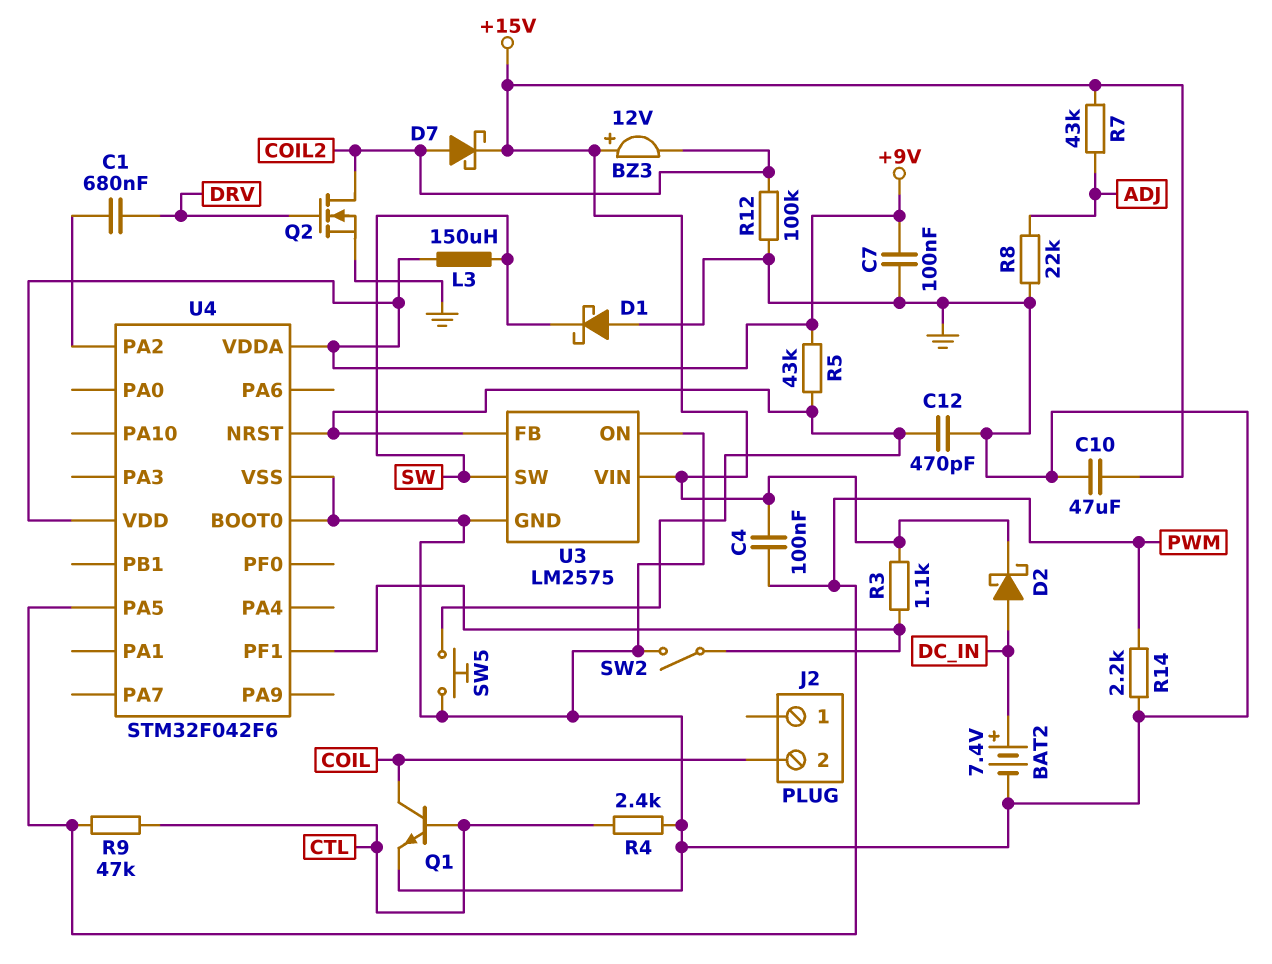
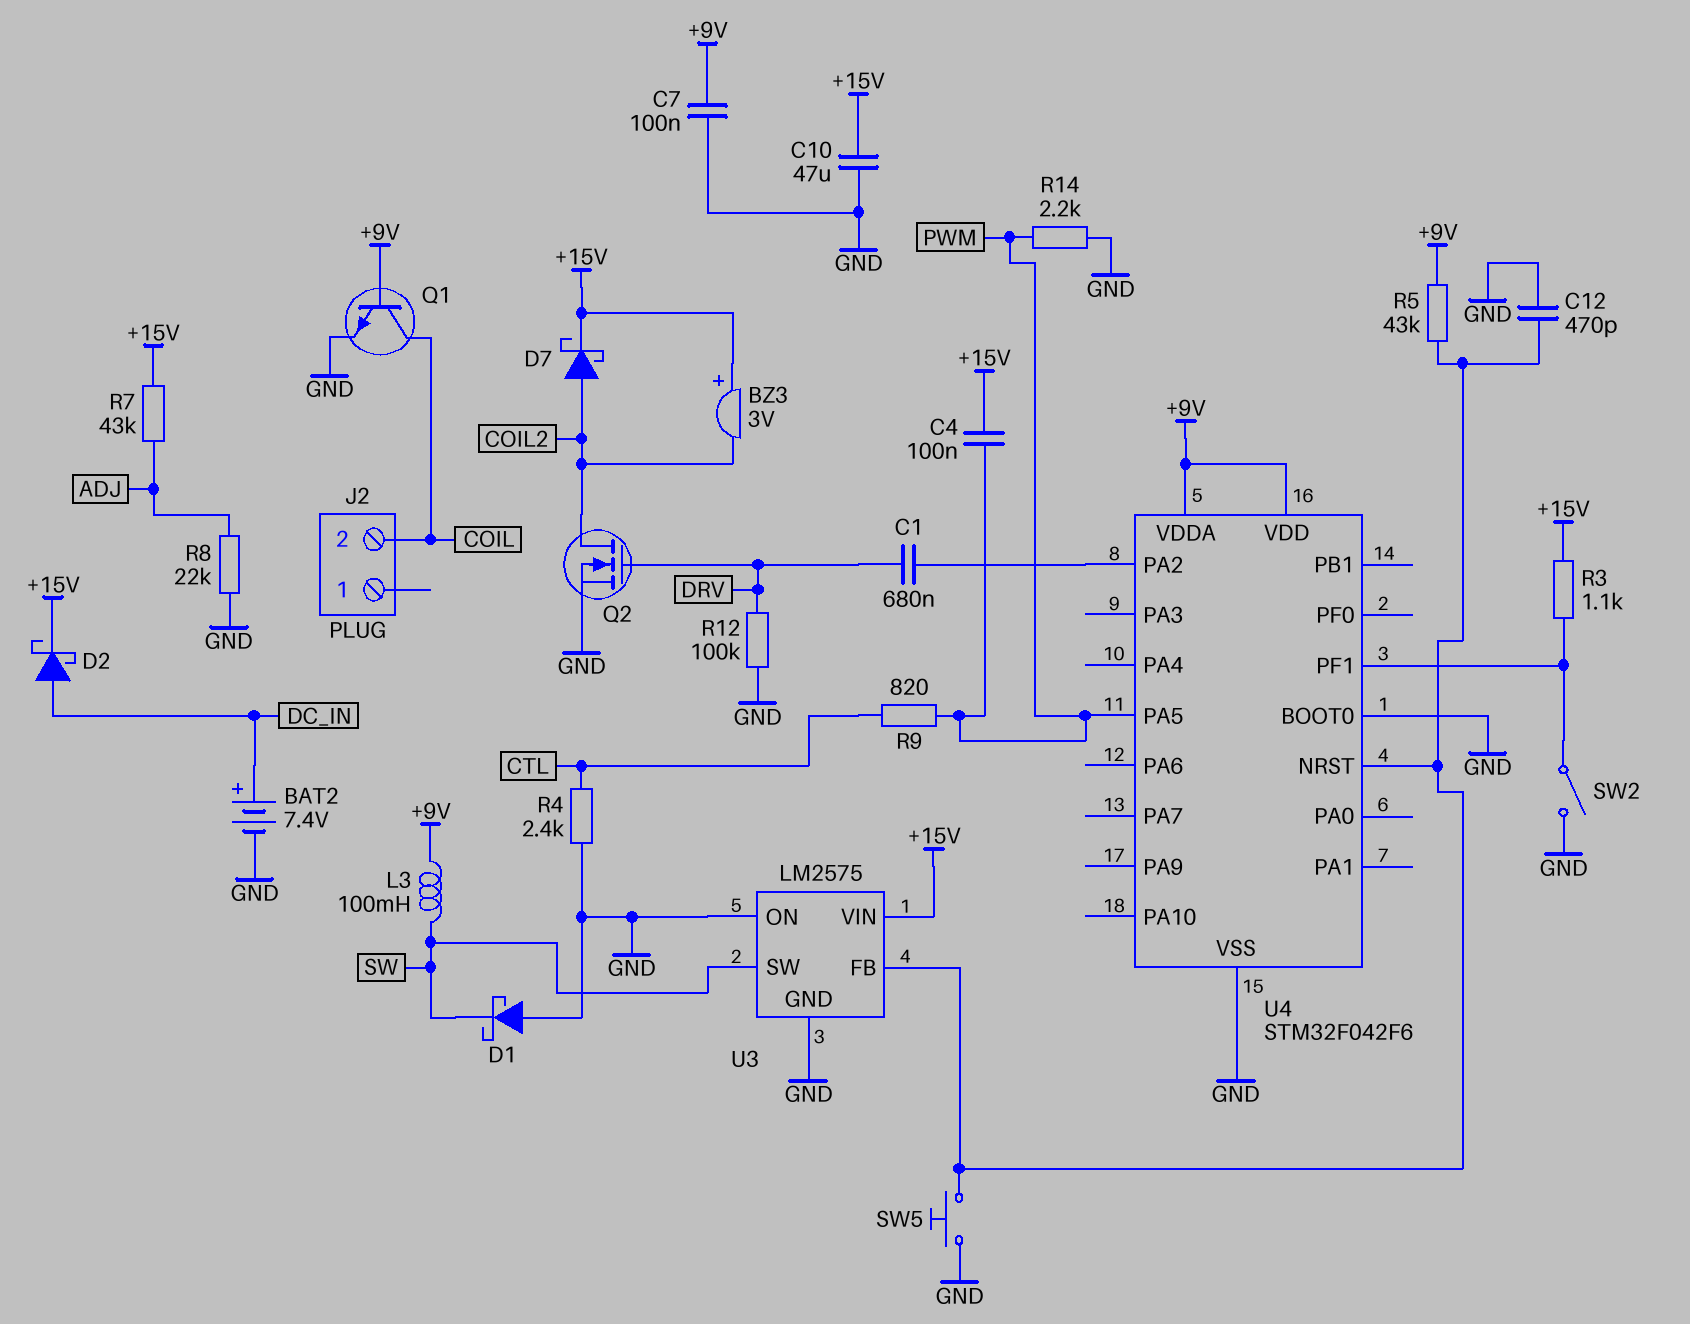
BZ3: buzzer 12V (plus +15V, minus COIL2) -> buzzer 3V (plus +15V, minus COIL2)
L3: 150uH (+9V, SW) -> 100mH (+9V, SW)
Q1: NPN (B CTL, C COIL, E GND) -> NPN (B +9V, C COIL, E GND)
R9: 47k (CTL, PWM) -> 820 (CTL, PWM)
R12: 100k (COIL2, GND) -> 100k (DRV, GND)

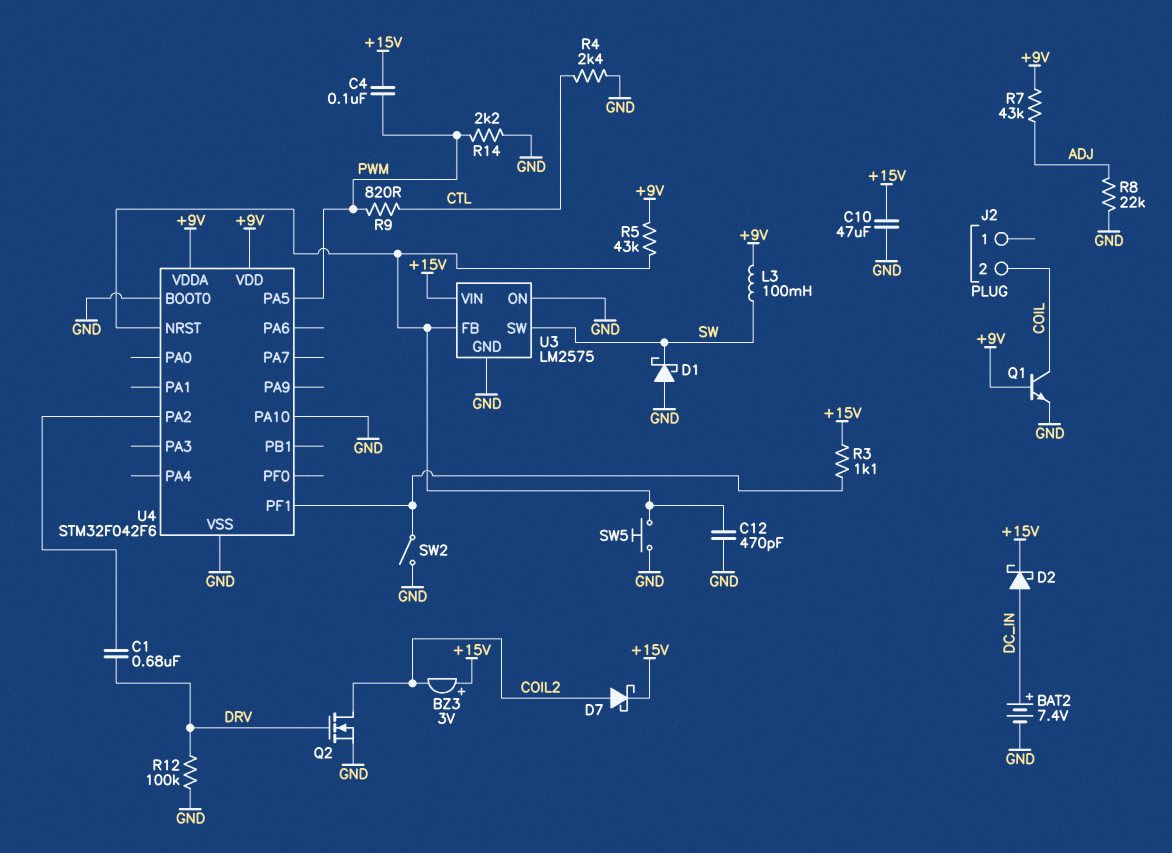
C7: 100nF (+9V, GND) -> none
R7: 43k (+15V, ADJ) -> 43k (+9V, ADJ)
U4 pin PA10: none -> GND

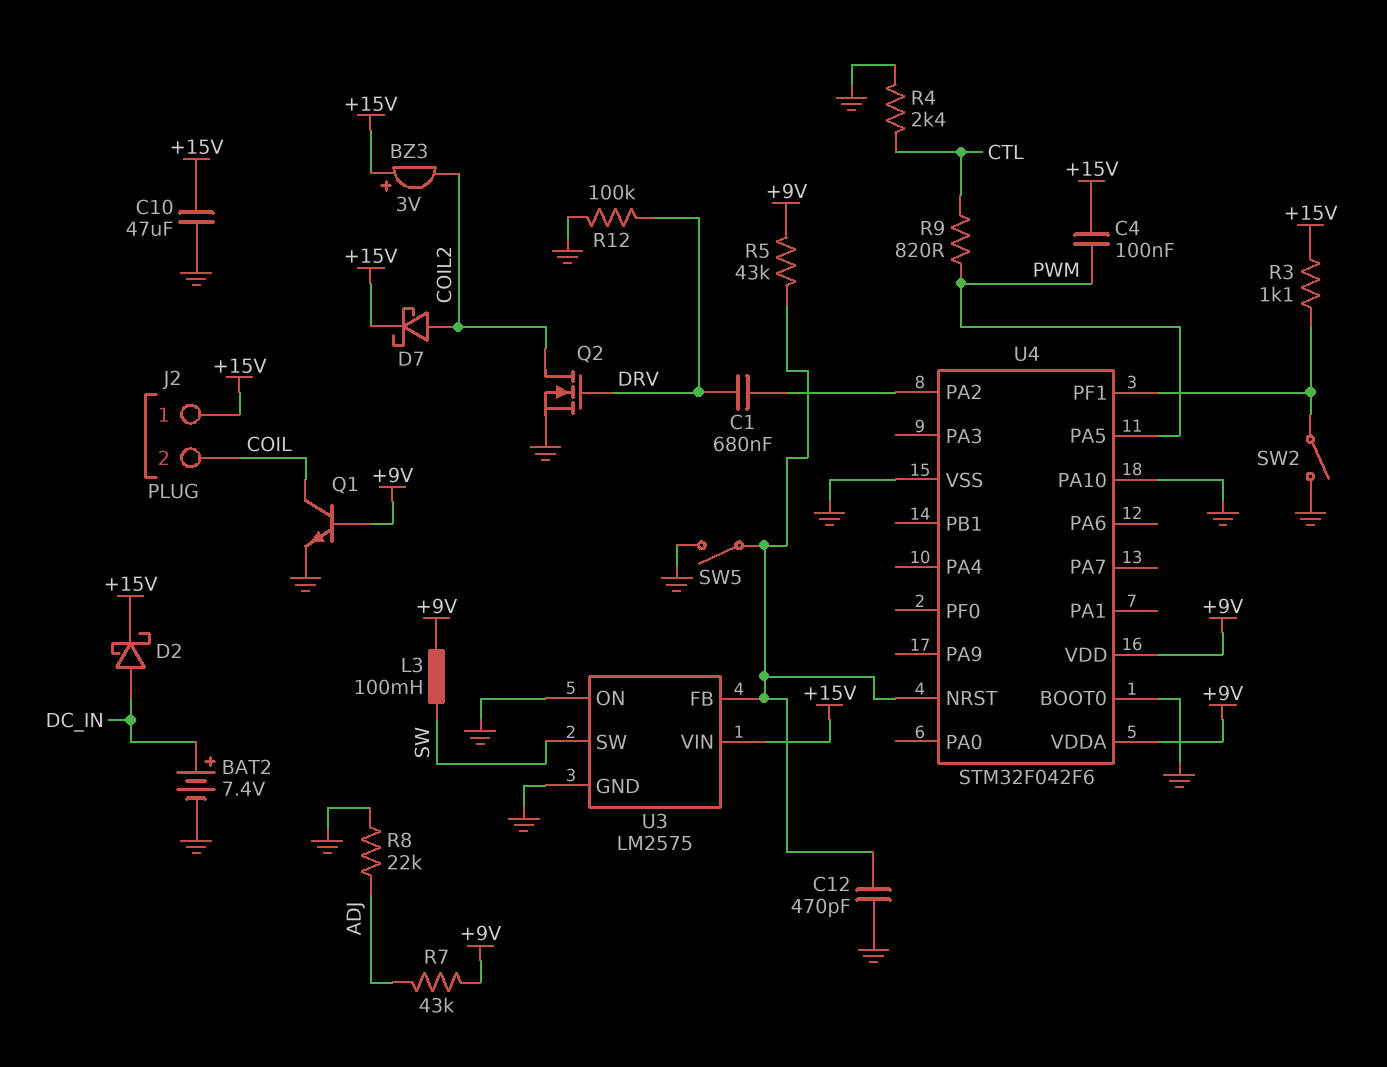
D1: schottky (A GND, K SW) -> none
J2 pin 1: none -> +15V
R14: 2.2k (GND, PWM) -> none
SW5: button (GND, U3/FB) -> switch (GND, U3/FB)

